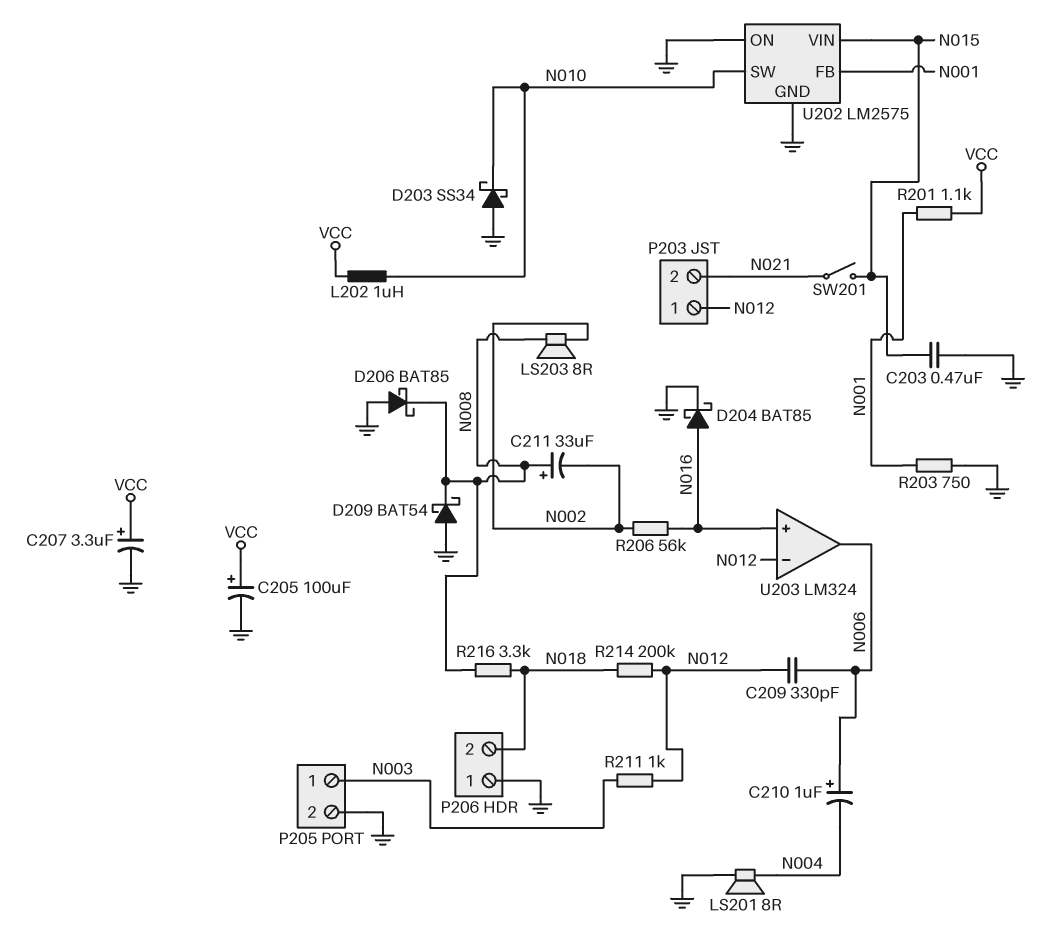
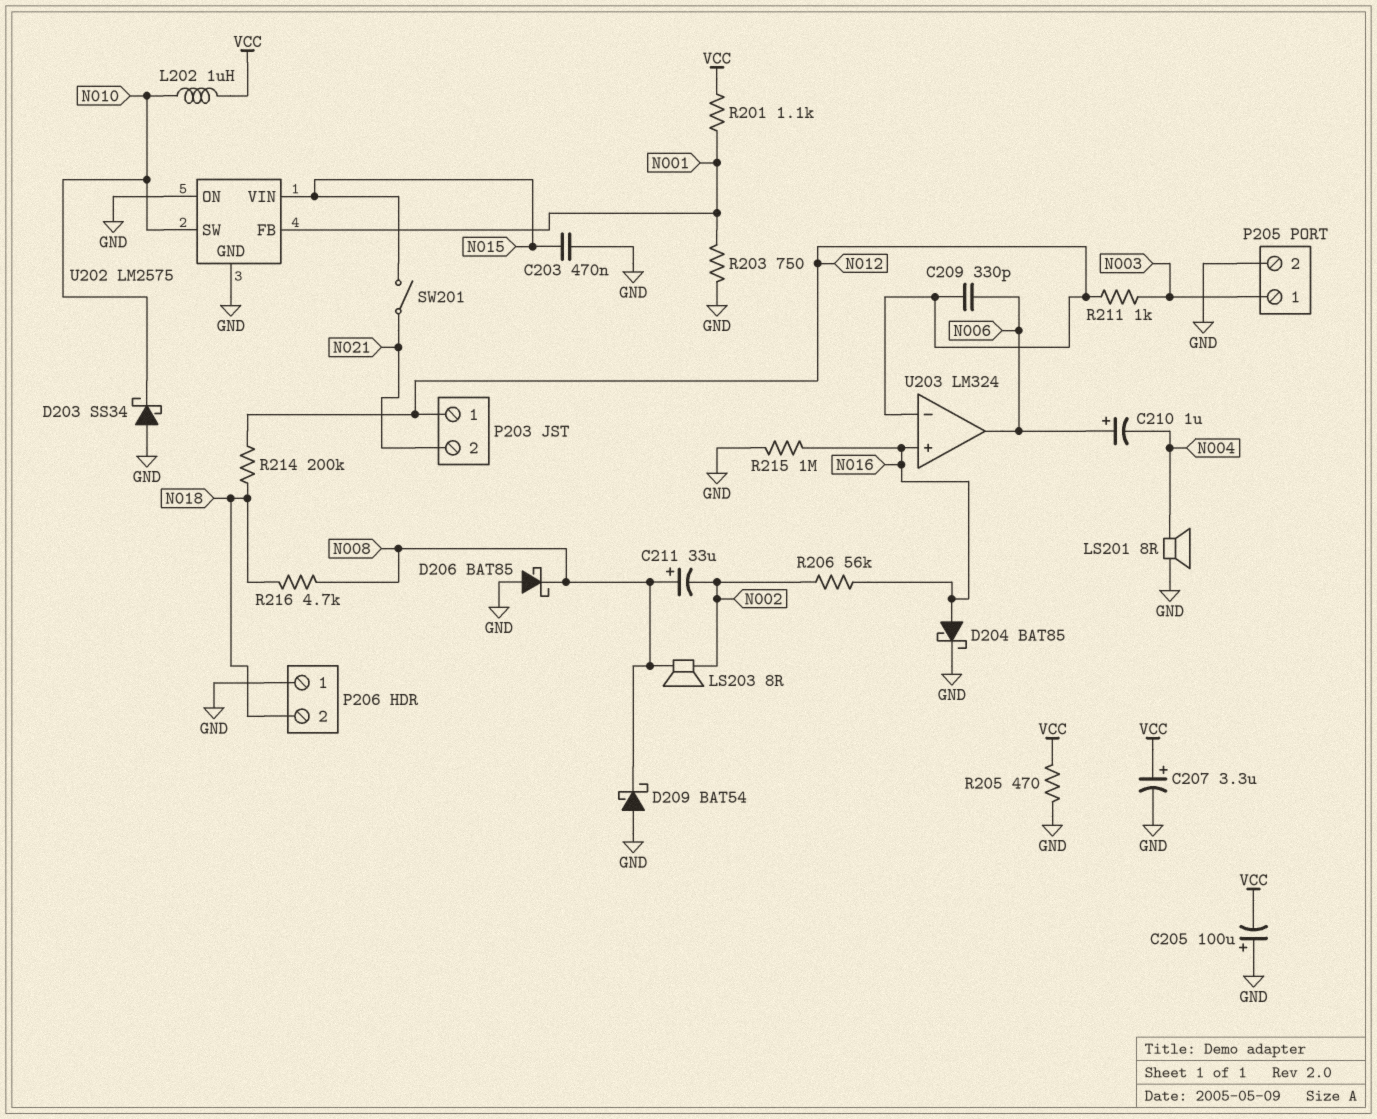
C205: 100uF (plus VCC, minus GND) -> 100uF (plus GND, minus VCC)
R205: none -> 470 (GND, VCC)
R215: none -> 1M (GND, N016)
R216: 3.3k (N008, N018) -> 4.7k (N008, N018)

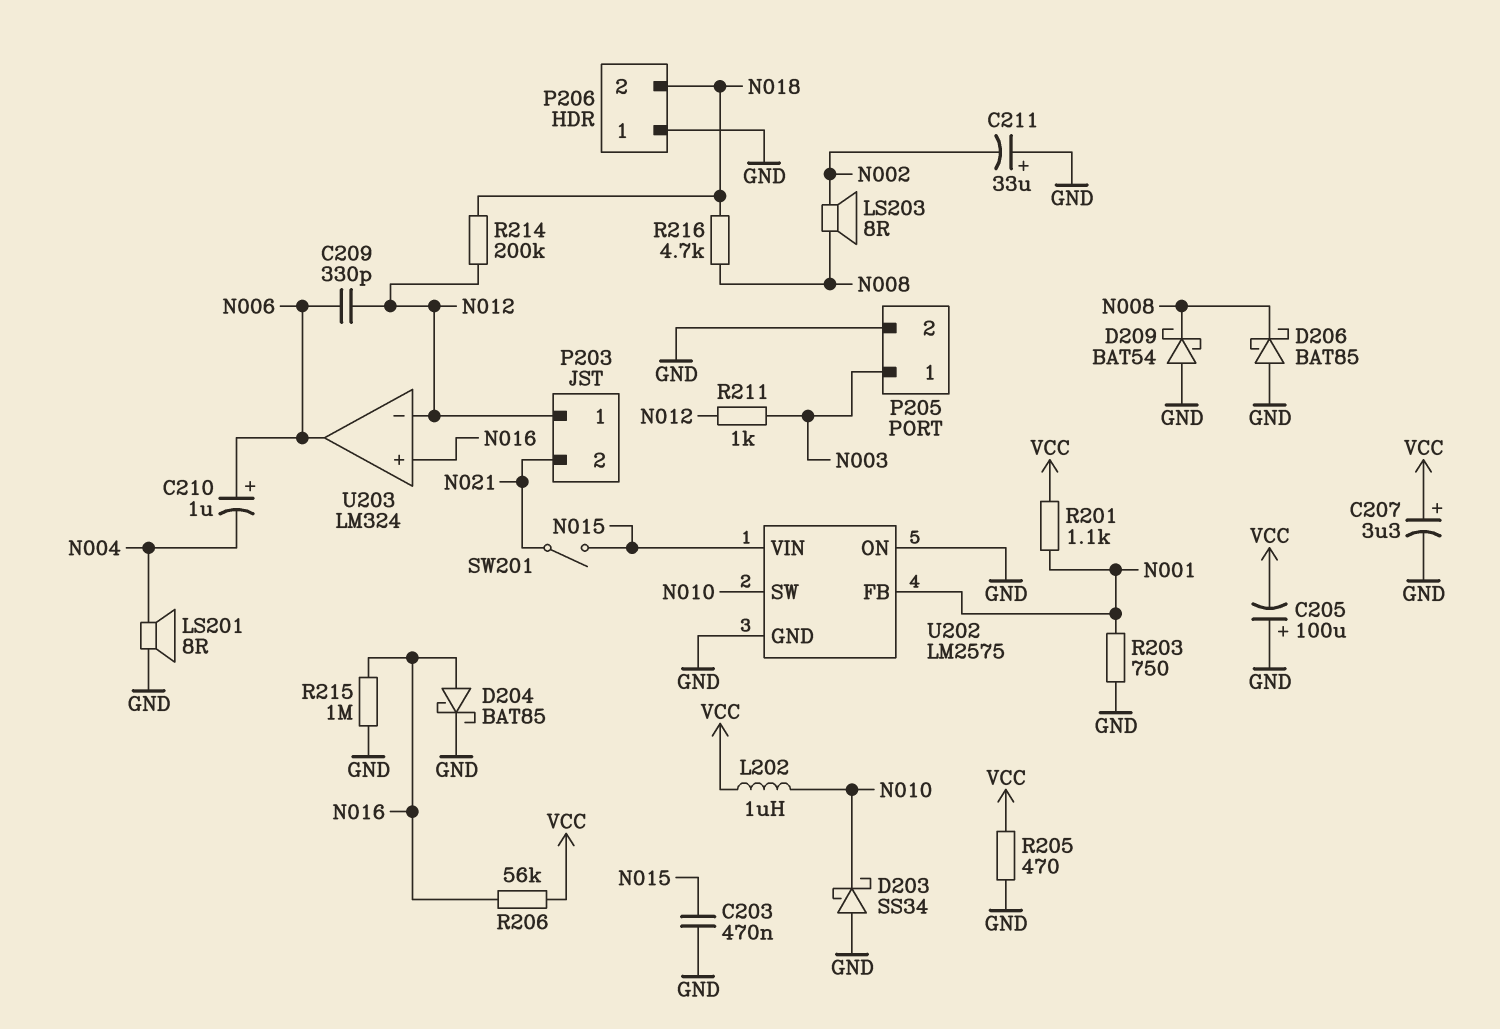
C211: 33uF (plus N008, minus N002) -> 33uF (plus GND, minus N002)
R206: 56k (N002, N016) -> 56k (N016, VCC)

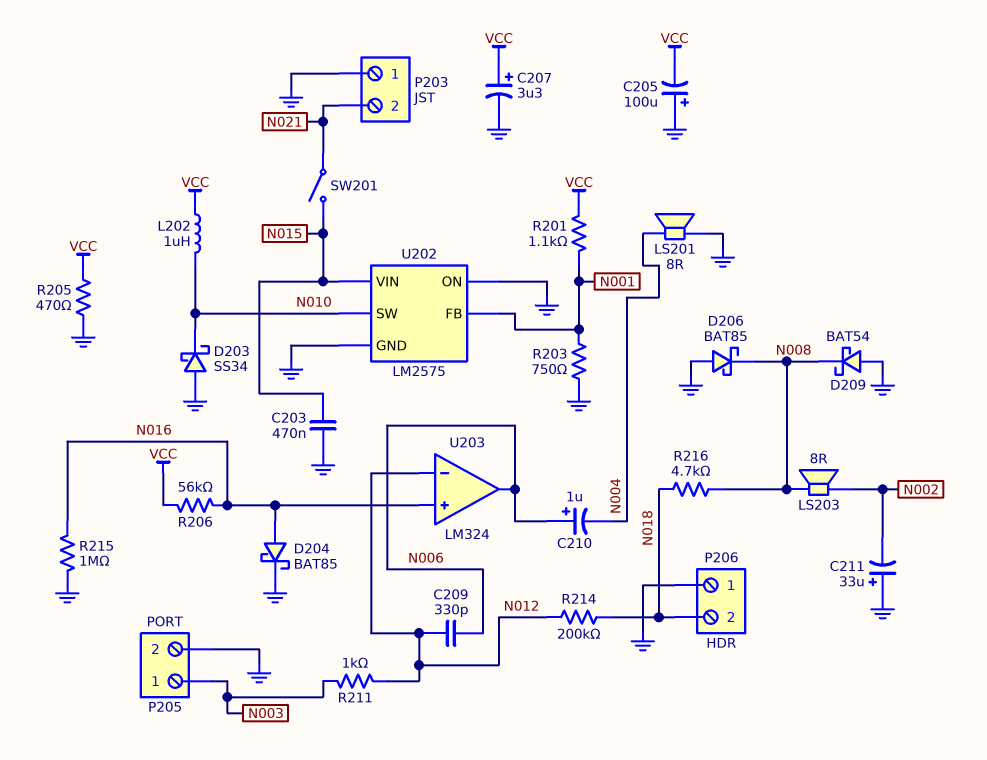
P203 pin 1: N012 -> GND

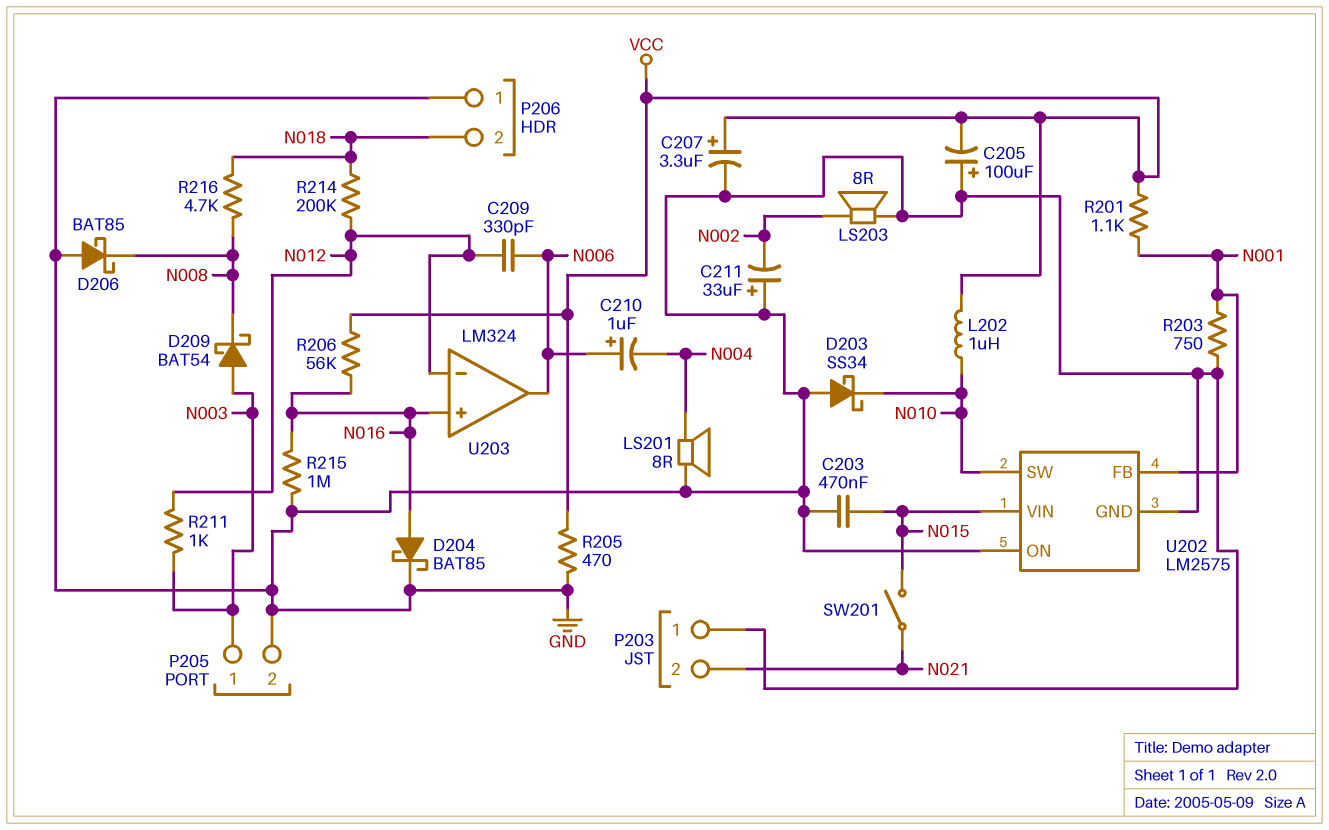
D209: schottky BAT54 (A GND, K N008) -> schottky BAT54 (A N003, K N008)
LS203: speaker 8R (N002, N008) -> speaker 8R (GND, N002)

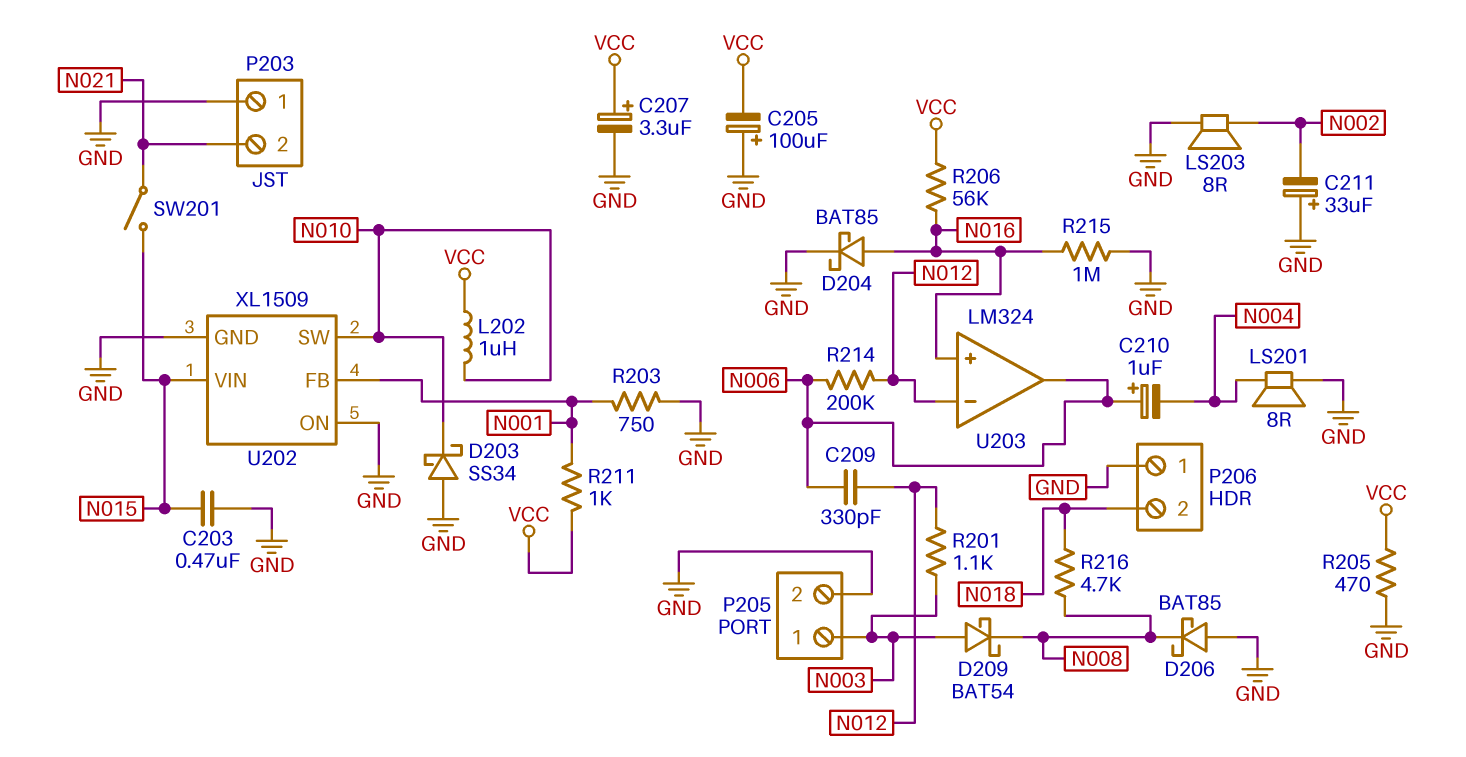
R201: 1.1k (N001, VCC) -> 1.1k (N003, N012)
R211: 1k (N003, N012) -> 1k (N001, VCC)
R214: 200k (N012, N018) -> 200k (N006, N012)
U202: LM2575 -> XL1509

